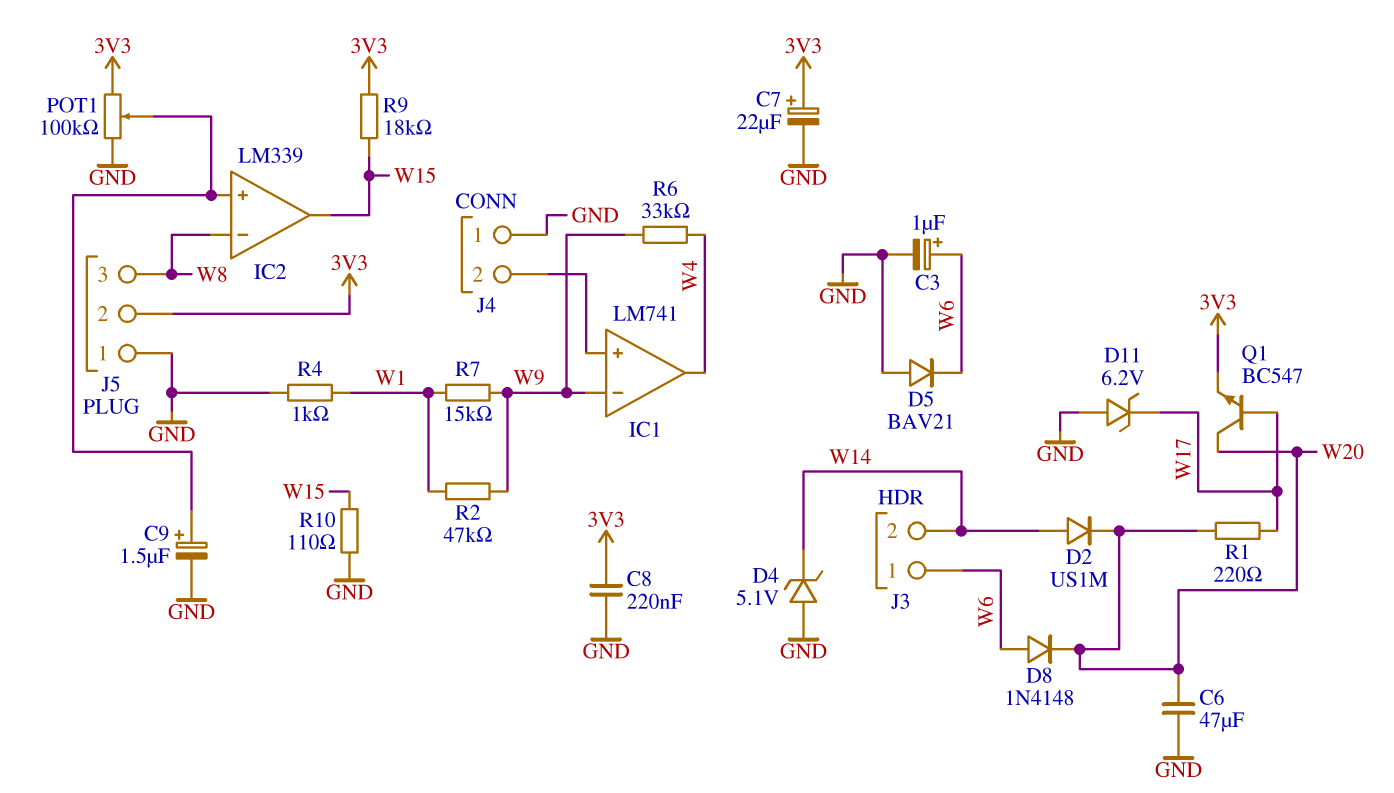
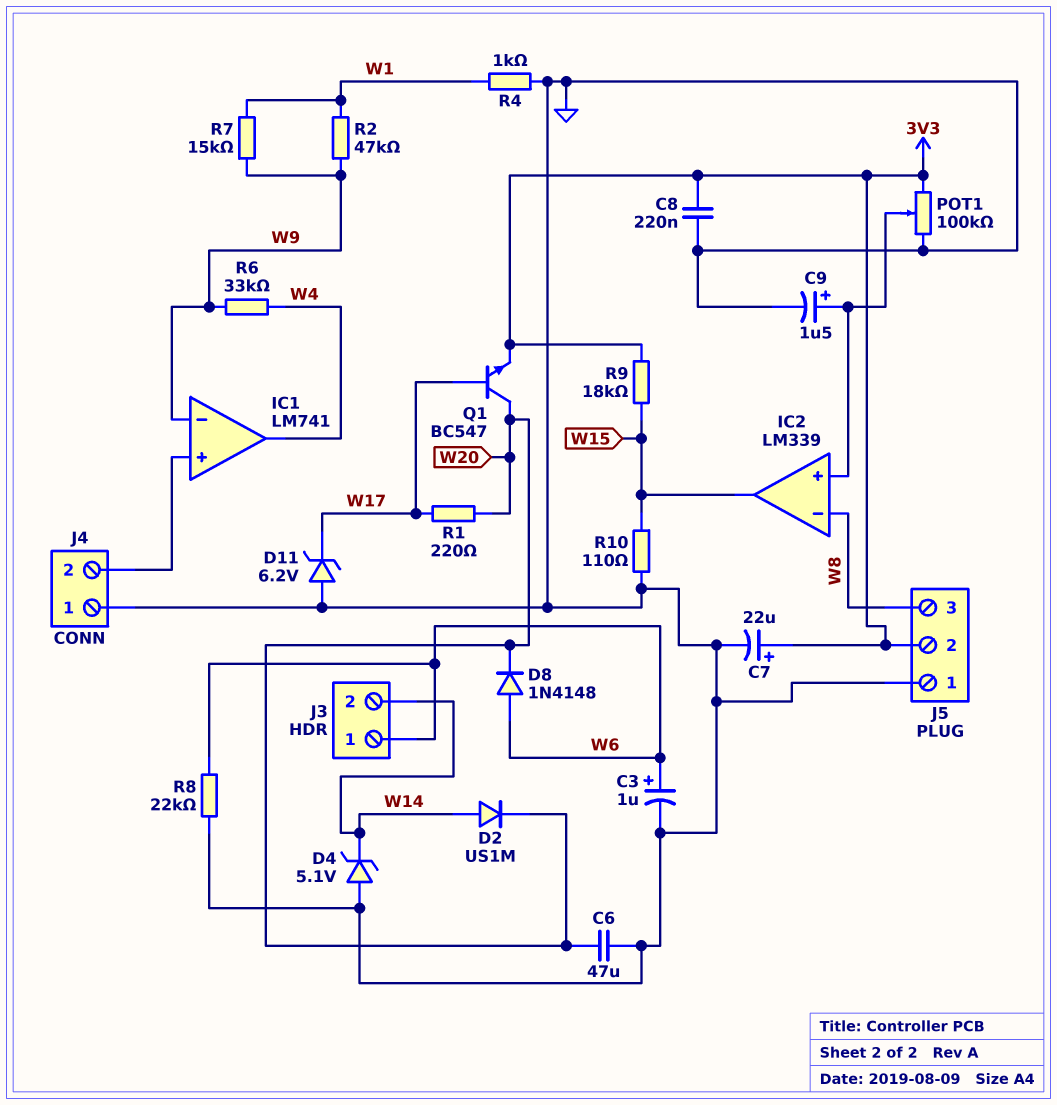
D5: diode BAV21 (A GND, K W6) -> none
R8: none -> 22k (GND, W6)

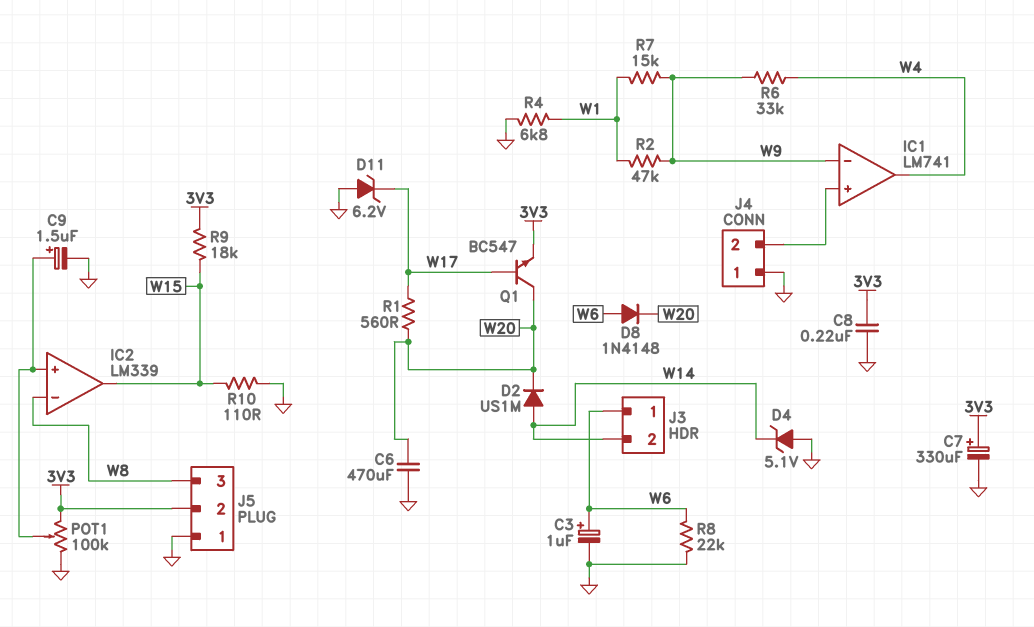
C6: 47uF (GND, W20) -> 470uF (GND, W20)
C7: 22uF (plus 3V3, minus GND) -> 330uF (plus 3V3, minus GND)
R1: 220 (W17, W20) -> 560 (W17, W20)
R4: 1k (GND, W1) -> 6.8k (GND, W1)

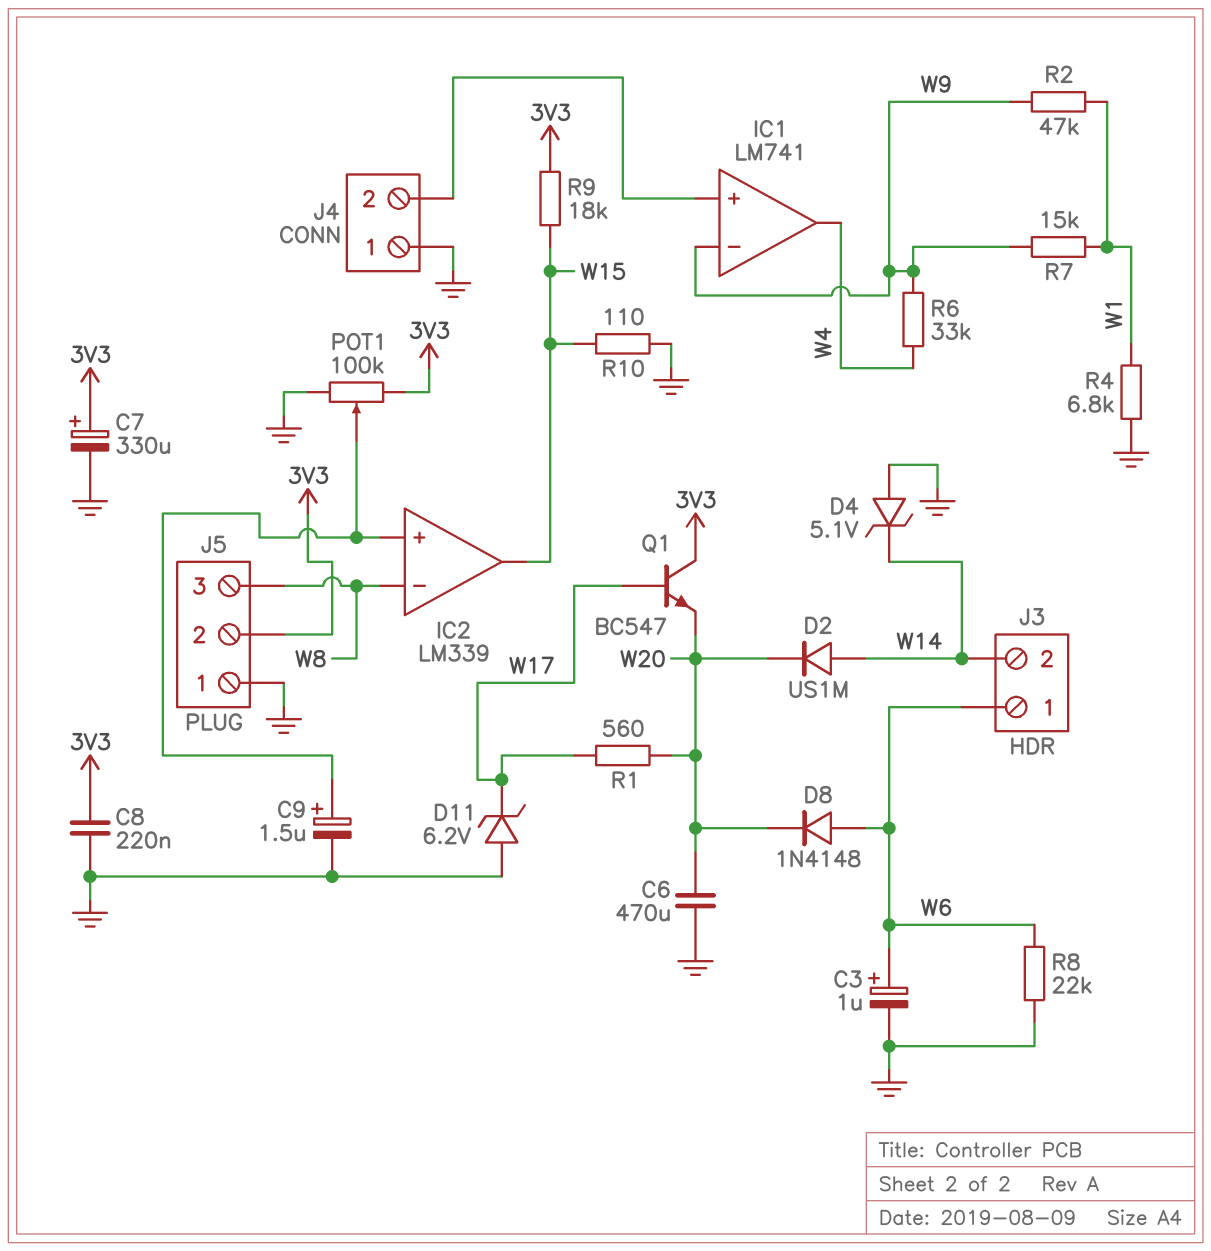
Q1: NPN BC547 (B W17, C W20, E 3V3) -> NPN BC547 (B W17, C 3V3, E W20)

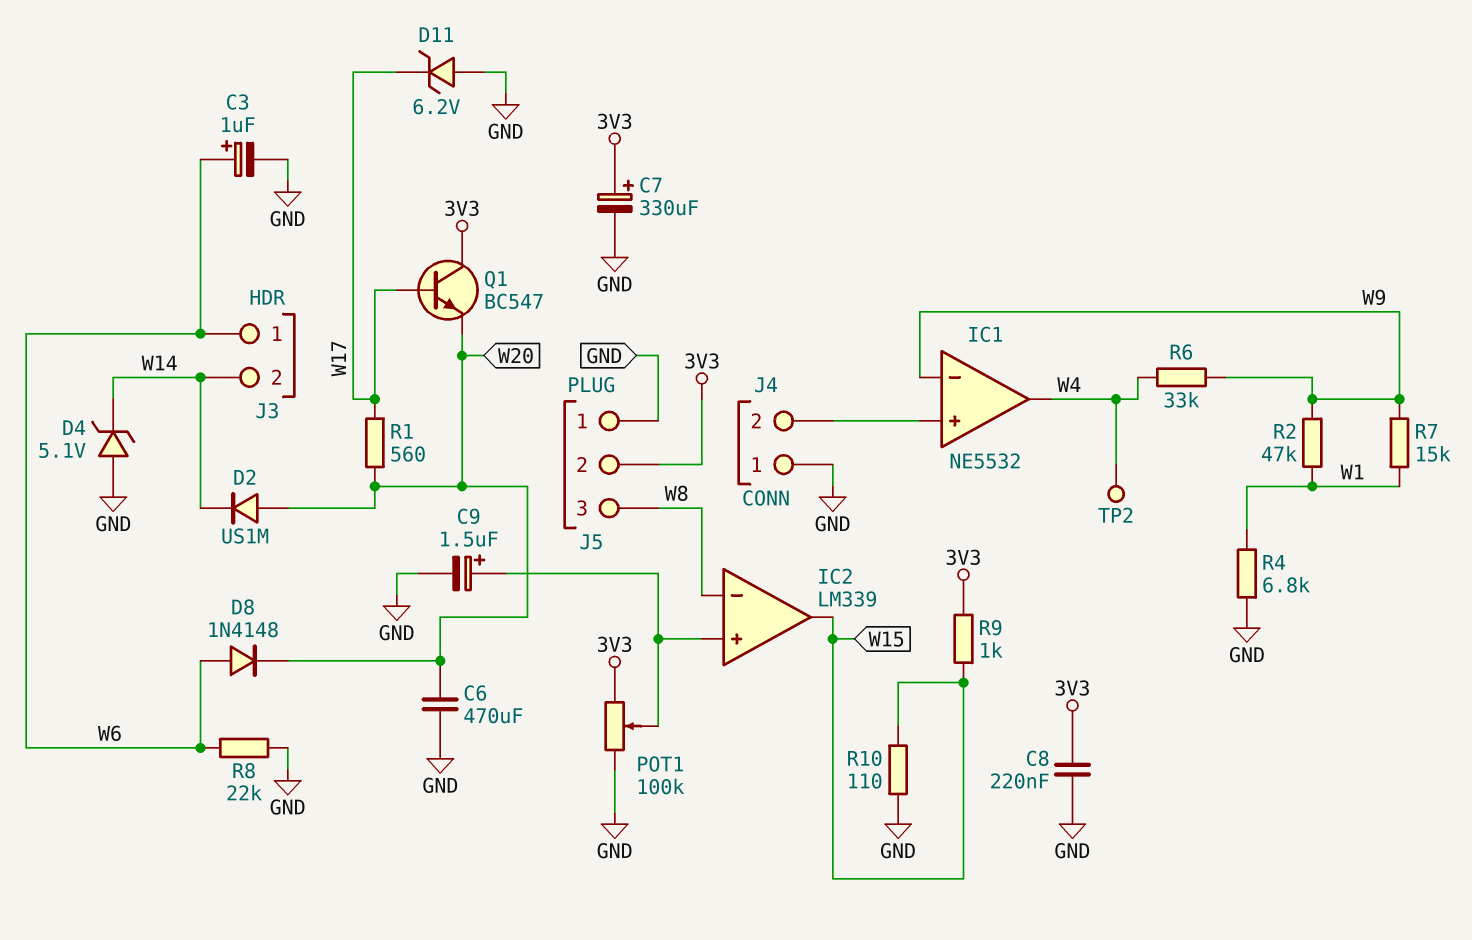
D2: diode US1M (A W14, K W20) -> diode US1M (A W20, K W14)
IC1: LM741 -> NE5532
R9: 18k (3V3, W15) -> 1k (3V3, W15)
TP2: none -> test point (W4)

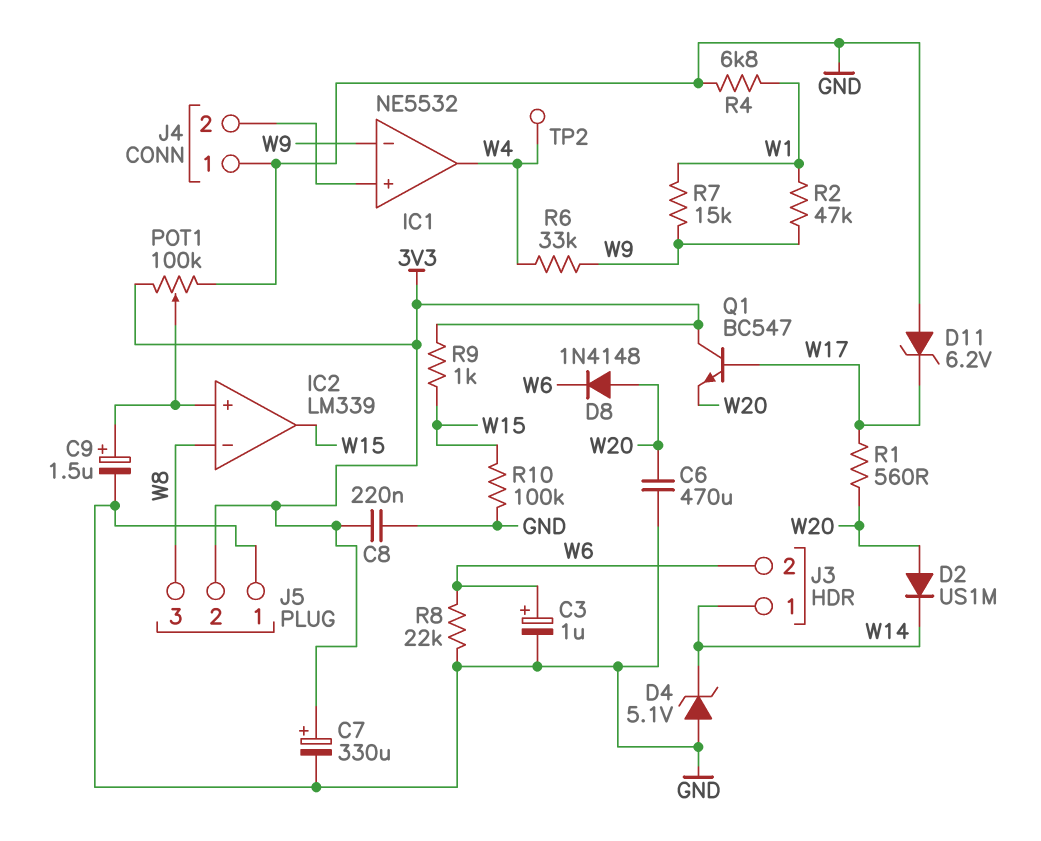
D8: diode 1N4148 (A W6, K W20) -> diode 1N4148 (A W20, K W6)
J3 pin 1: W6 -> W14
J3 pin 2: W14 -> W6
R10: 110 (GND, W15) -> 100k (GND, W15)

